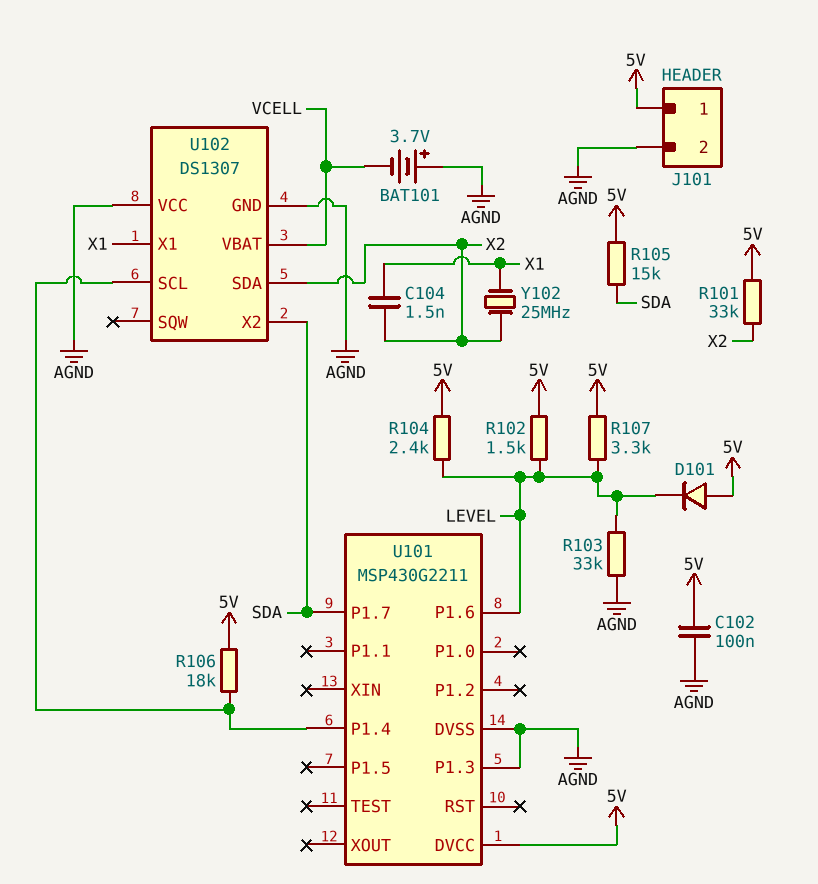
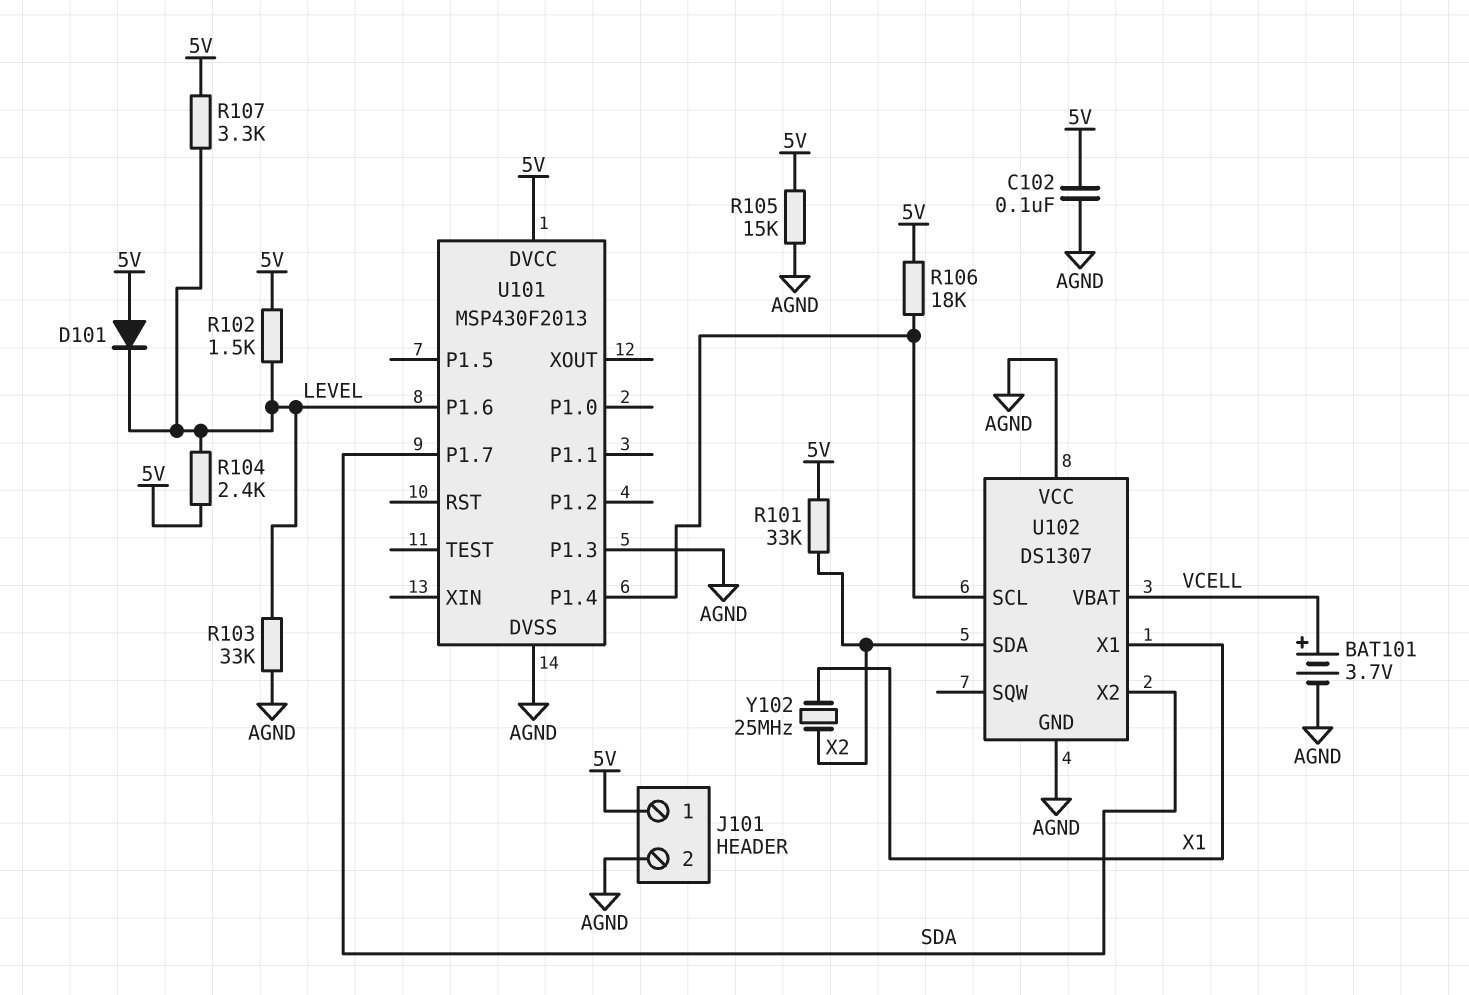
BAT101: 3.7V (plus AGND, minus VCELL) -> 3.7V (plus VCELL, minus AGND)
C104: 1.5nF (X1, X2) -> none
R105: 15k (5V, SDA) -> 15k (5V, AGND)
U101: MSP430G2211 -> MSP430F2013

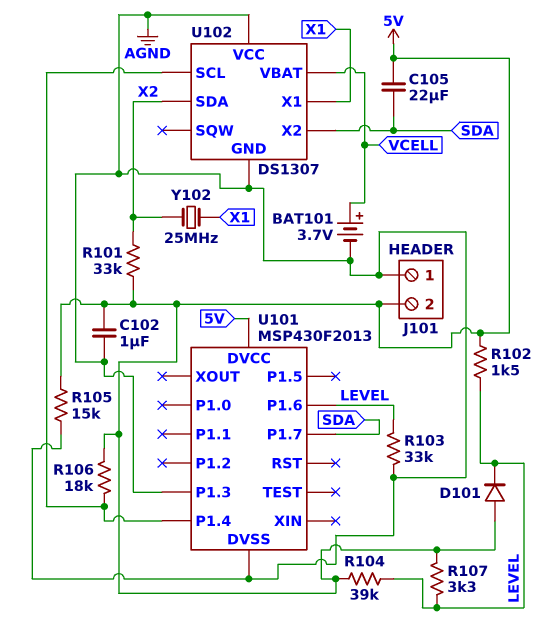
C102: 100nF (5V, AGND) -> 1uF (5V, AGND)
C105: none -> 22uF (5V, SDA)
J101 pin 1: 5V -> AGND
J101 pin 2: AGND -> 5V
R104: 2.4k (5V, LEVEL) -> 39k (5V, LEVEL)

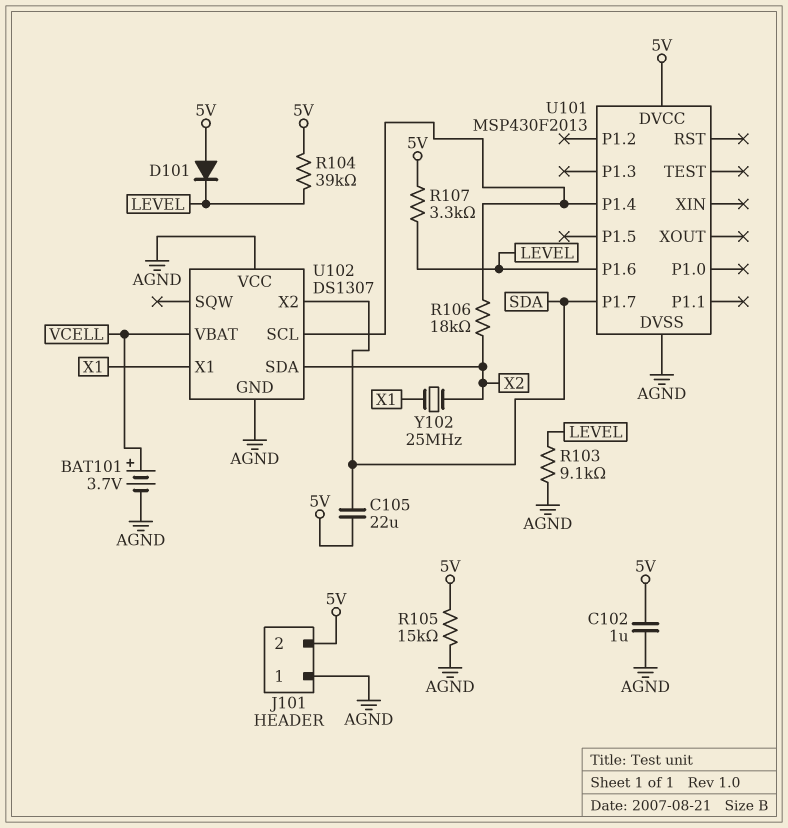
R101: 33k (5V, X2) -> none
R102: 1.5k (5V, LEVEL) -> none
R103: 33k (AGND, LEVEL) -> 9.1k (AGND, LEVEL)
R106: 18k (5V, U101/P1.4) -> 18k (U101/P1.4, X2)
U101 pin P1.3: AGND -> none

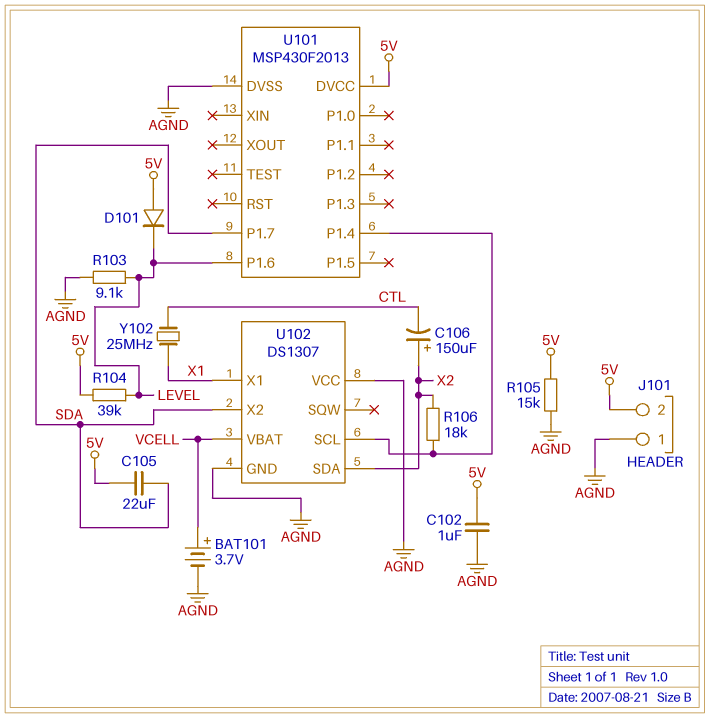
C106: none -> 150uF (plus X2, minus CTL)
R107: 3.3k (5V, LEVEL) -> none
Y102: 25MHz (X1, X2) -> 25MHz (CTL, X1)

